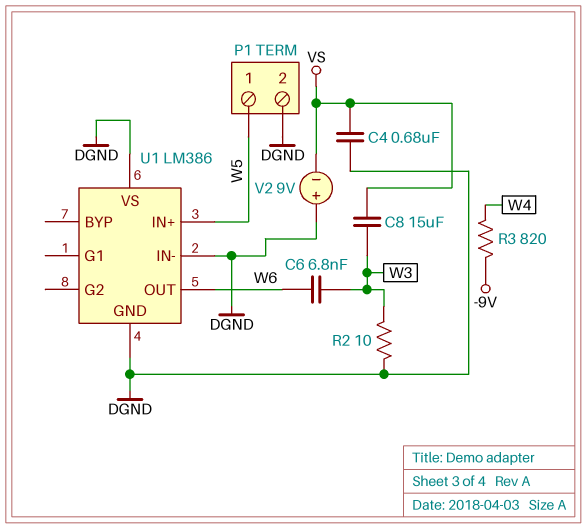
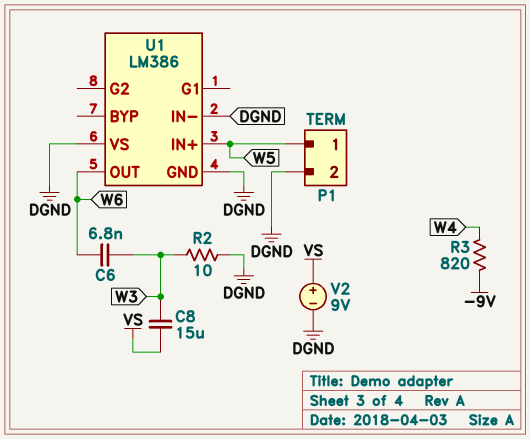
C4: 680nF (DGND, VS) -> none
V2: 9V (plus DGND, minus VS) -> 9V (plus VS, minus DGND)

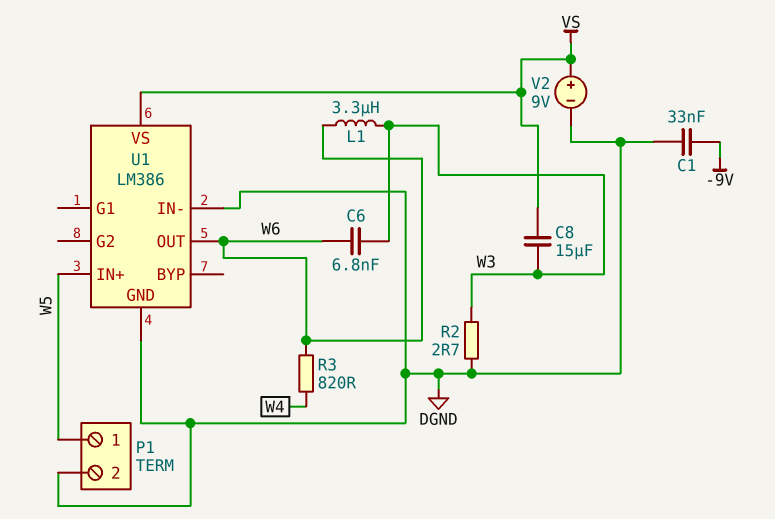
C1: none -> 33nF (-9V, DGND)
L1: none -> 3.3uH (W3, W6)
R2: 10 (DGND, W3) -> 2.7 (DGND, W3)
R3: 820 (-9V, W4) -> 820 (W4, W6)
U1 pin VS: DGND -> VS

